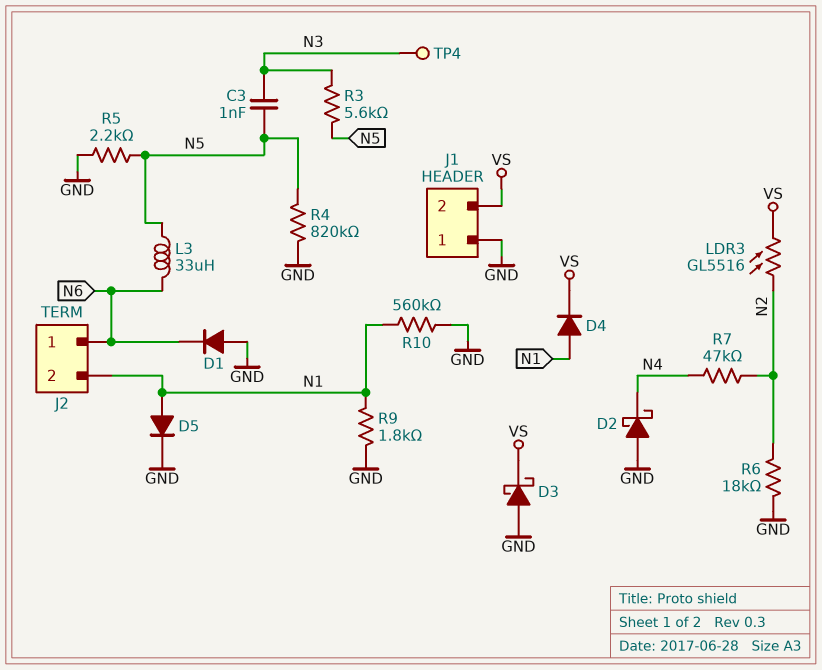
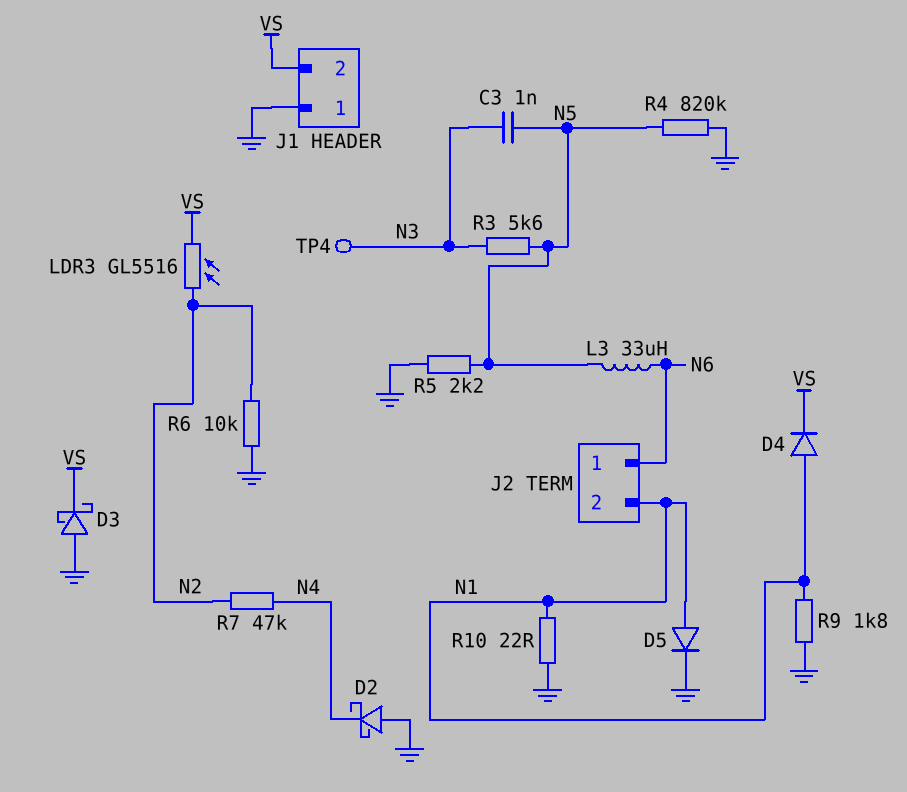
D1: diode (A GND, K N6) -> none
R6: 18k (GND, N2) -> 10k (GND, N2)
R10: 560k (GND, N1) -> 22 (GND, N1)

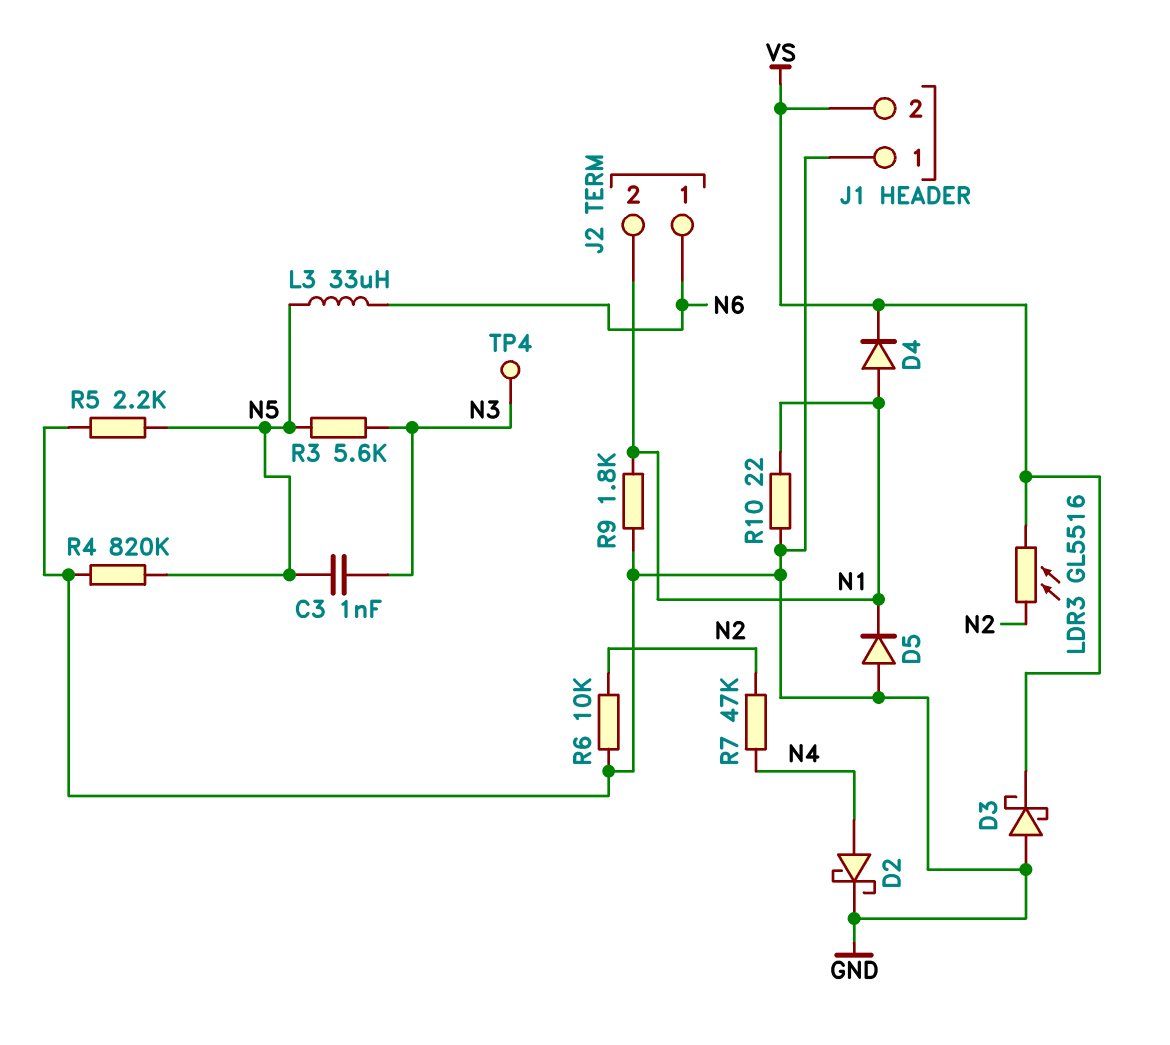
D2: schottky (A GND, K N4) -> schottky (A N4, K GND)
D5: diode (A N1, K GND) -> diode (A GND, K N1)

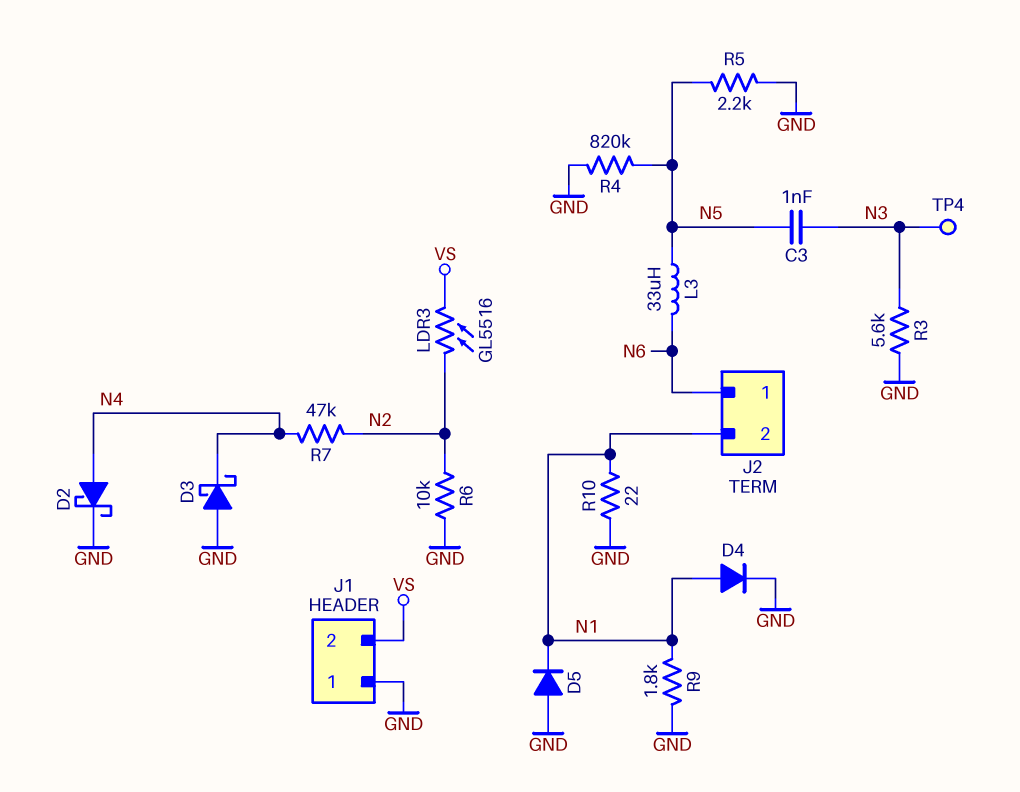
D3: schottky (A GND, K VS) -> schottky (A GND, K N4)
D4: diode (A N1, K VS) -> diode (A N1, K GND)
R3: 5.6k (N3, N5) -> 5.6k (GND, N3)

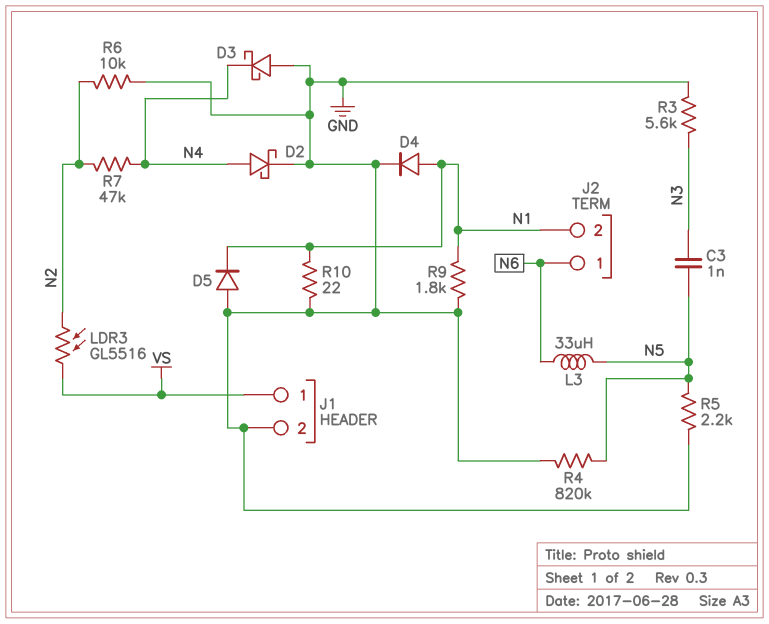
J1 pin 1: GND -> VS
J1 pin 2: VS -> GND
TP4: test point (N3) -> none

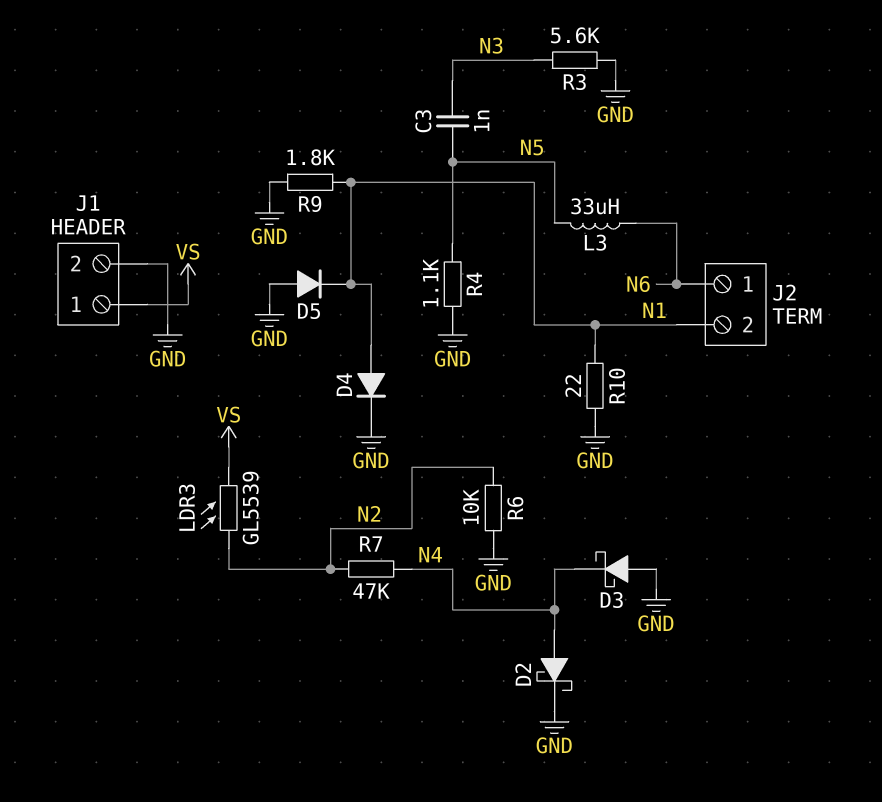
LDR3: GL5516 (N2, VS) -> GL5539 (N2, VS)
R4: 820k (GND, N5) -> 1.1k (GND, N5)
R5: 2.2k (GND, N5) -> none

